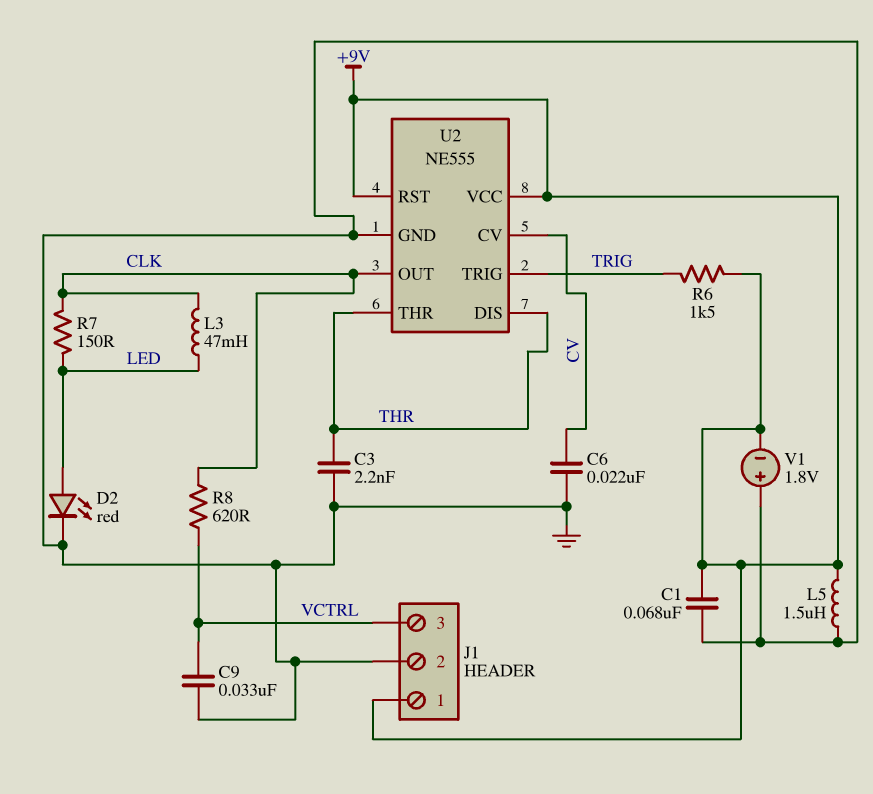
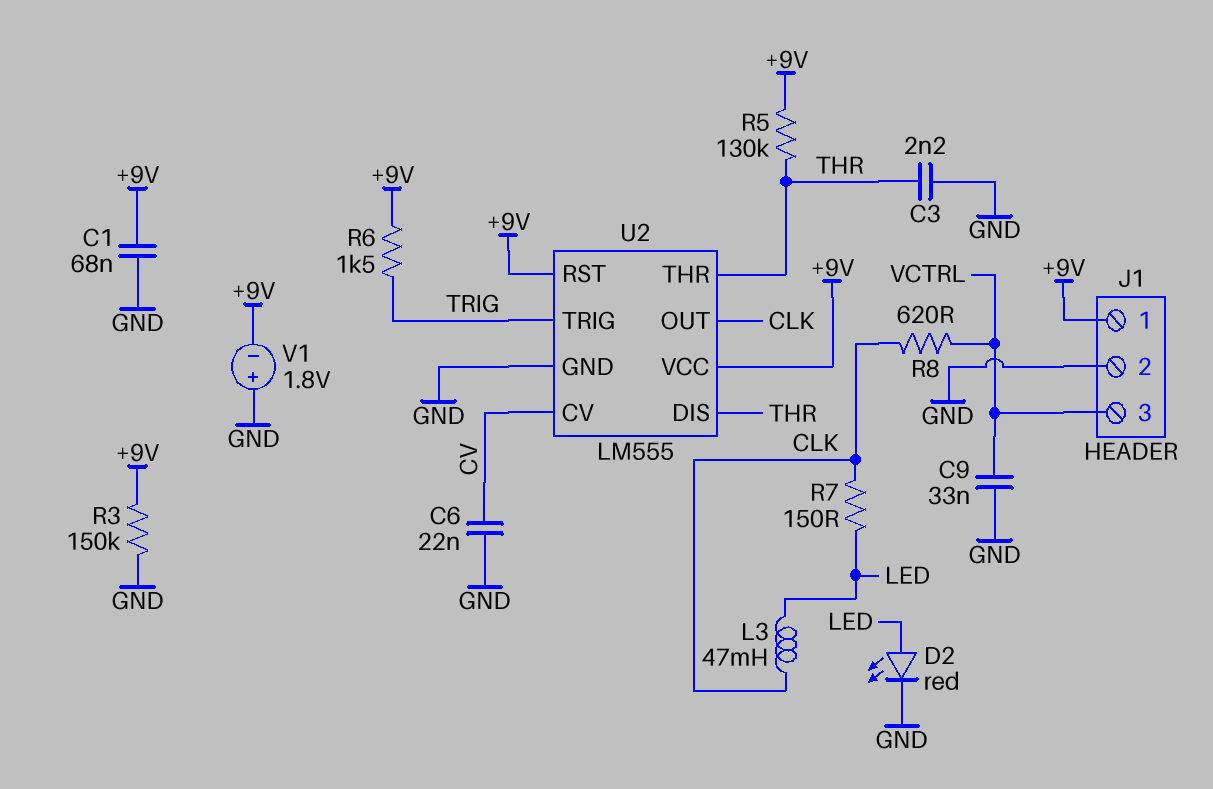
L5: 1.5uH (+9V, GND) -> none
R3: none -> 150k (+9V, GND)
R5: none -> 130k (+9V, THR)
U2: NE555 -> LM555

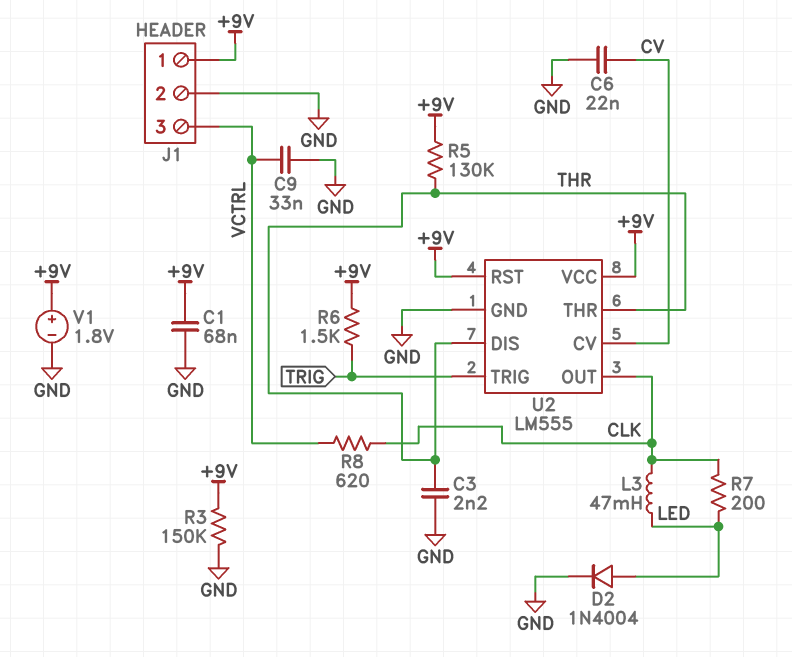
D2: LED red (A LED, K GND) -> diode 1N4004 (A LED, K GND)
R7: 150 (CLK, LED) -> 200 (CLK, LED)
V1: 1.8V (plus GND, minus +9V) -> 1.8V (plus +9V, minus GND)

